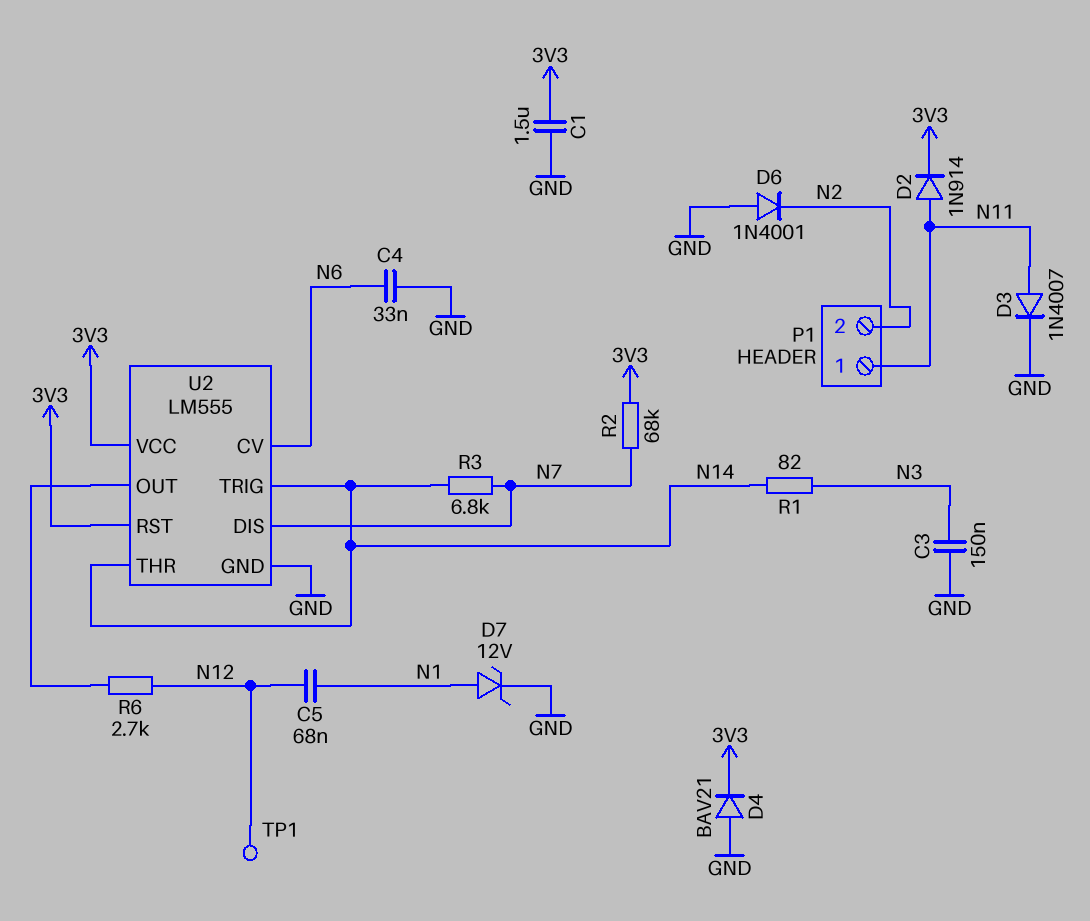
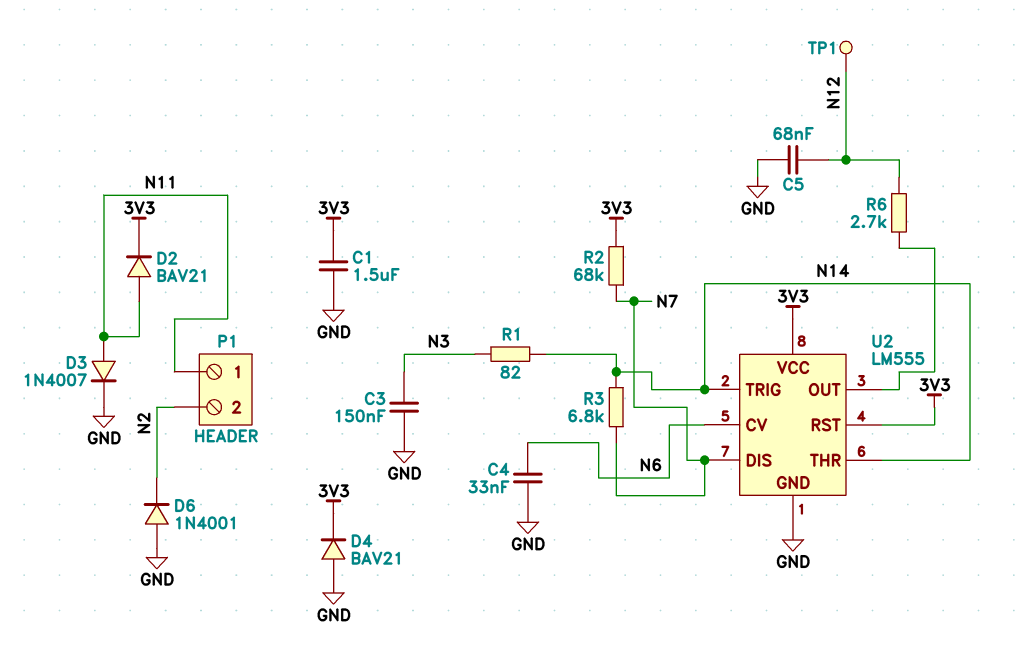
C5: 68nF (N1, N12) -> 68nF (GND, N12)
D2: diode 1N914 (A N11, K 3V3) -> diode BAV21 (A N11, K 3V3)
D7: zener 12V (A N1, K GND) -> none

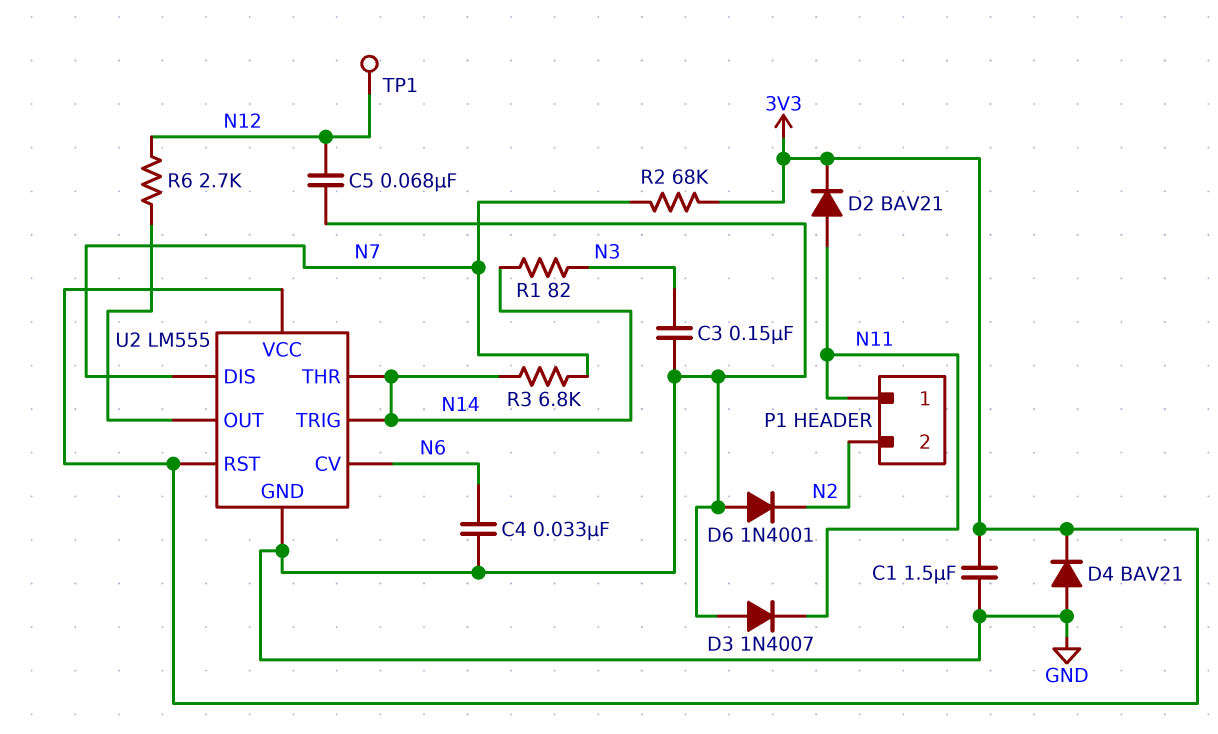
D3: diode 1N4007 (A N11, K GND) -> diode 1N4007 (A GND, K N11)

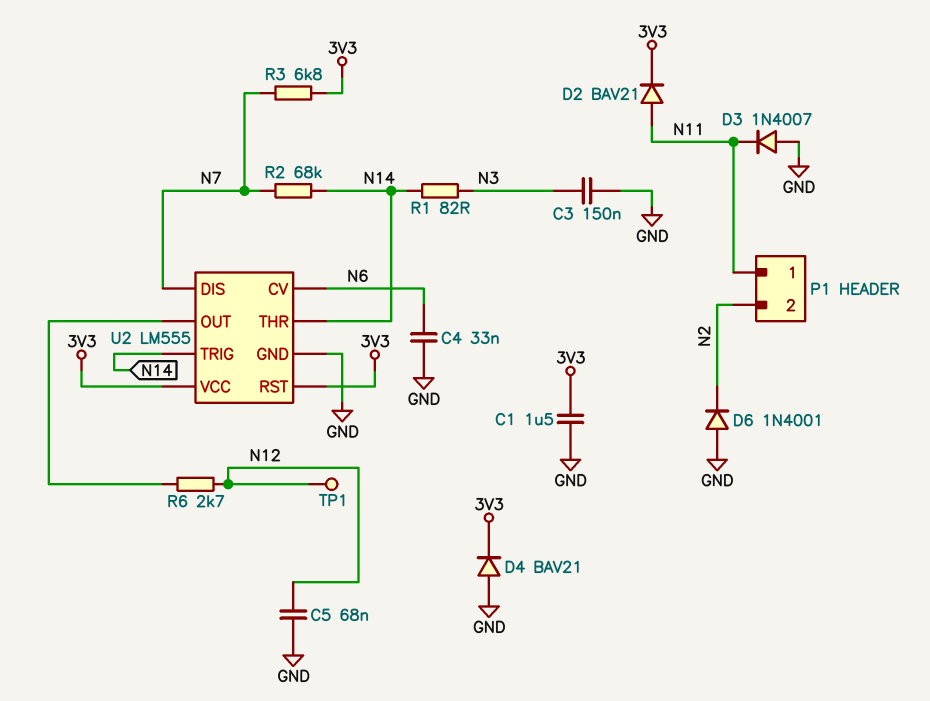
R2: 68k (3V3, N7) -> 68k (N7, N14)
R3: 6.8k (N7, N14) -> 6.8k (3V3, N7)

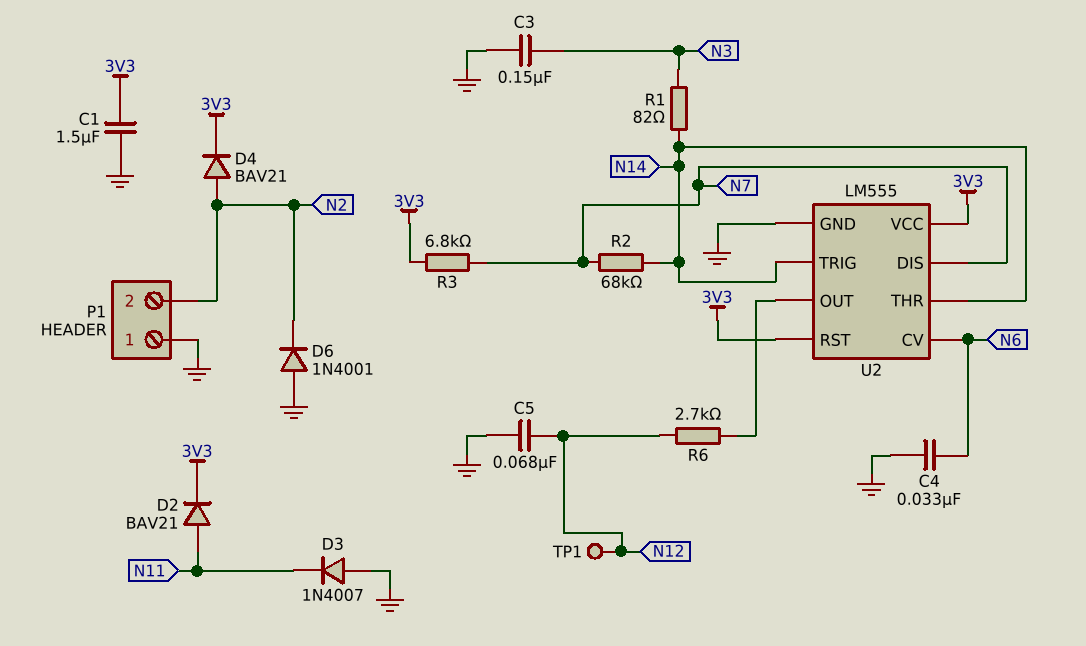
D4: diode BAV21 (A GND, K 3V3) -> diode BAV21 (A N2, K 3V3)
P1 pin 1: N11 -> GND

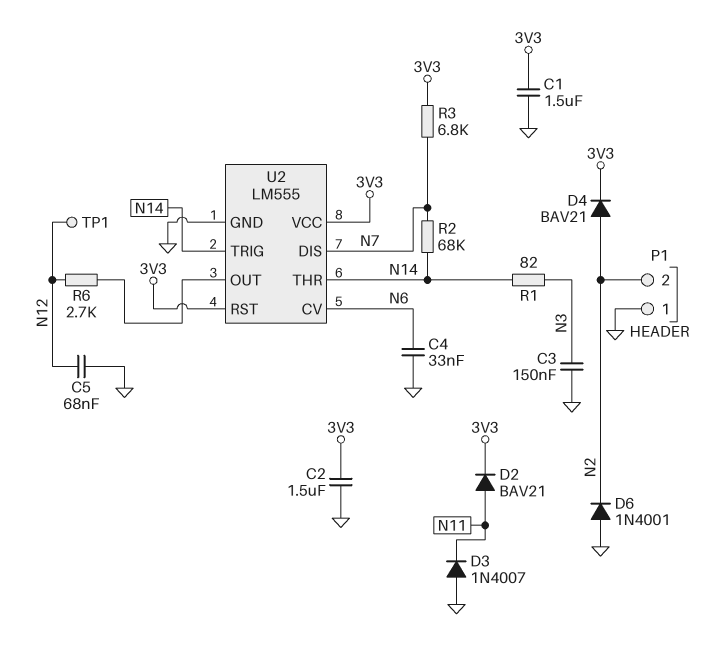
C2: none -> 1.5uF (3V3, GND)

